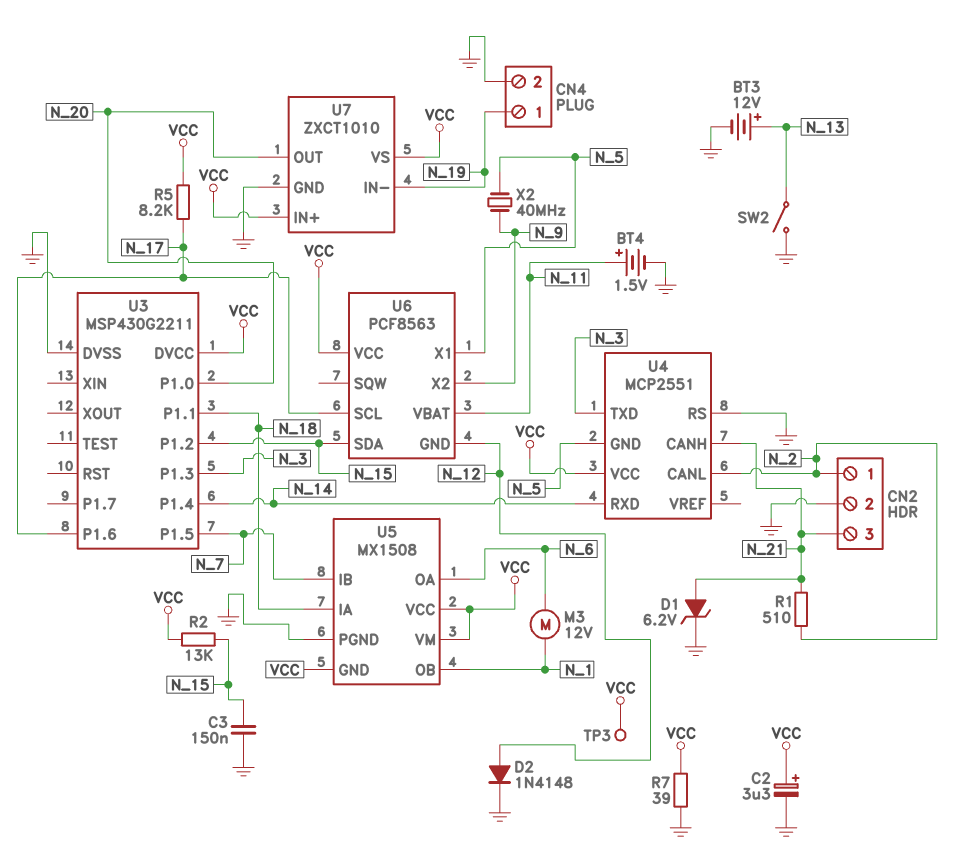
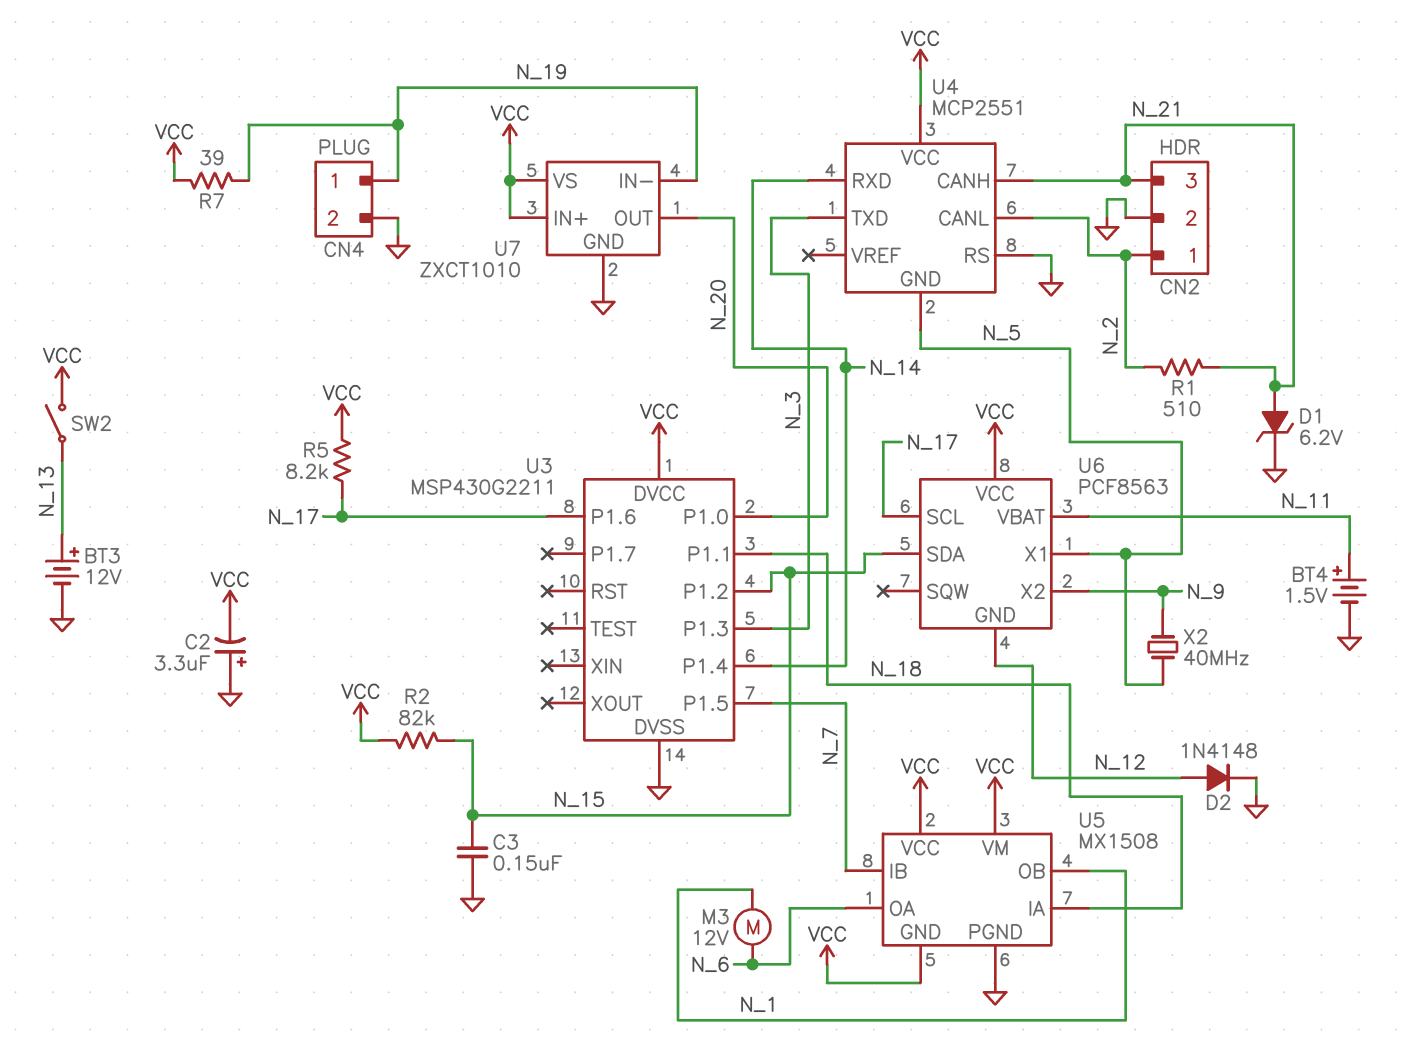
C2: 3.3uF (plus VCC, minus GND) -> 3.3uF (plus GND, minus VCC)
R2: 13k (N_15, VCC) -> 82k (N_15, VCC)
R7: 39 (GND, VCC) -> 39 (N_19, VCC)
SW2: switch (GND, N_13) -> switch (N_13, VCC)
TP3: test point (VCC) -> none

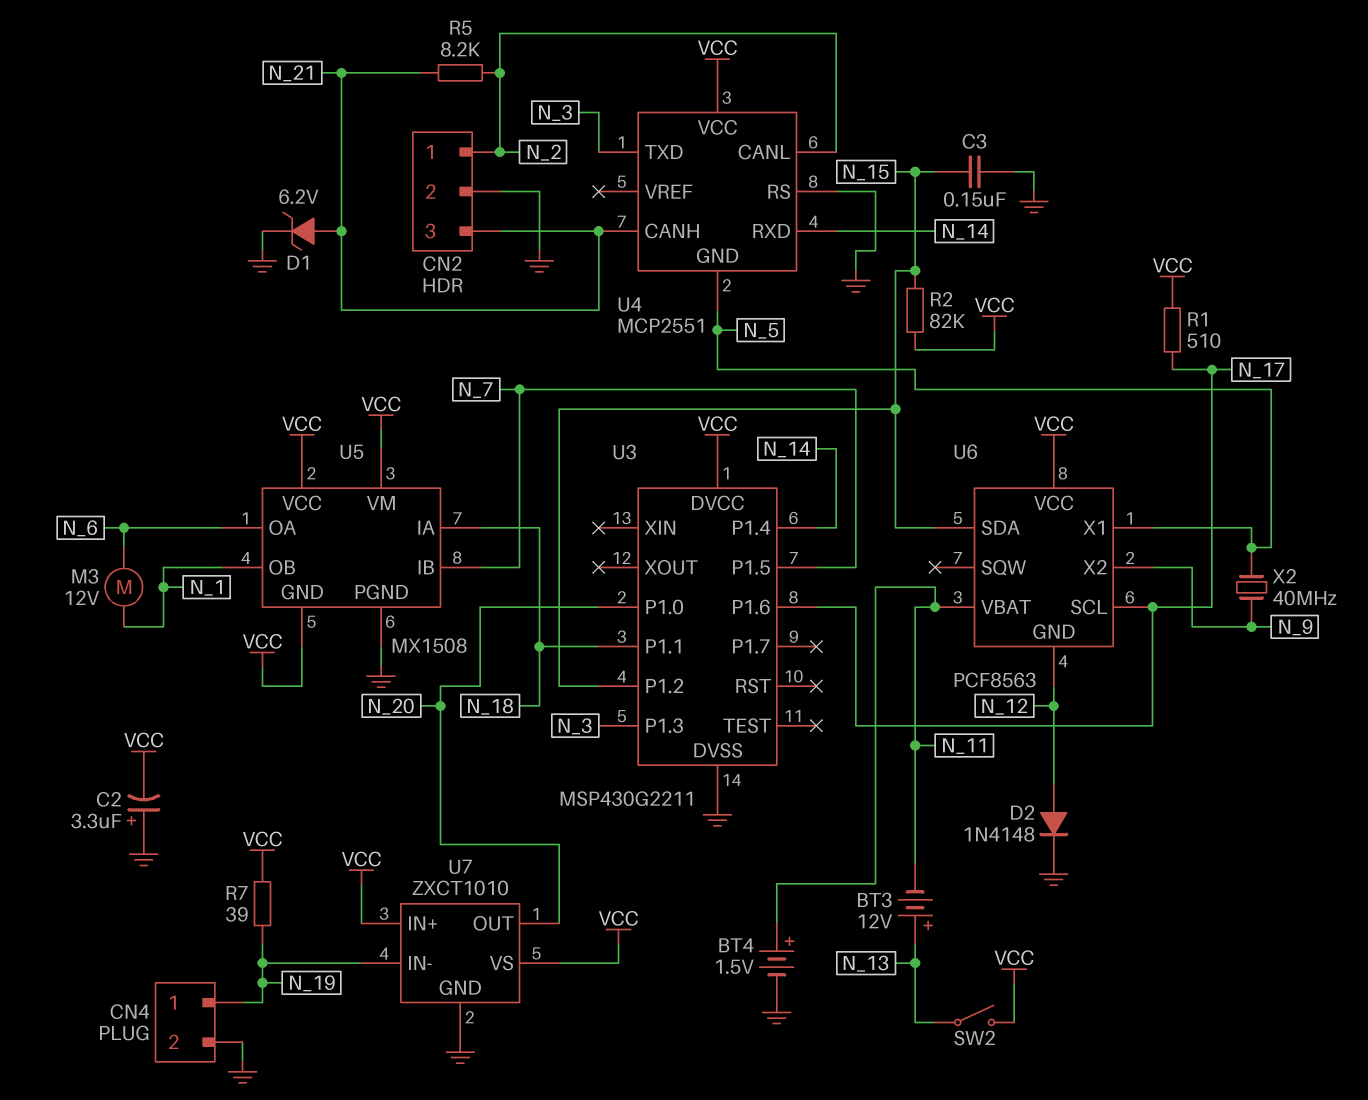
BT3: 12V (plus N_13, minus GND) -> 12V (plus N_13, minus N_11)
R1: 510 (N_2, N_21) -> 510 (N_17, VCC)
R5: 8.2k (N_17, VCC) -> 8.2k (N_2, N_21)

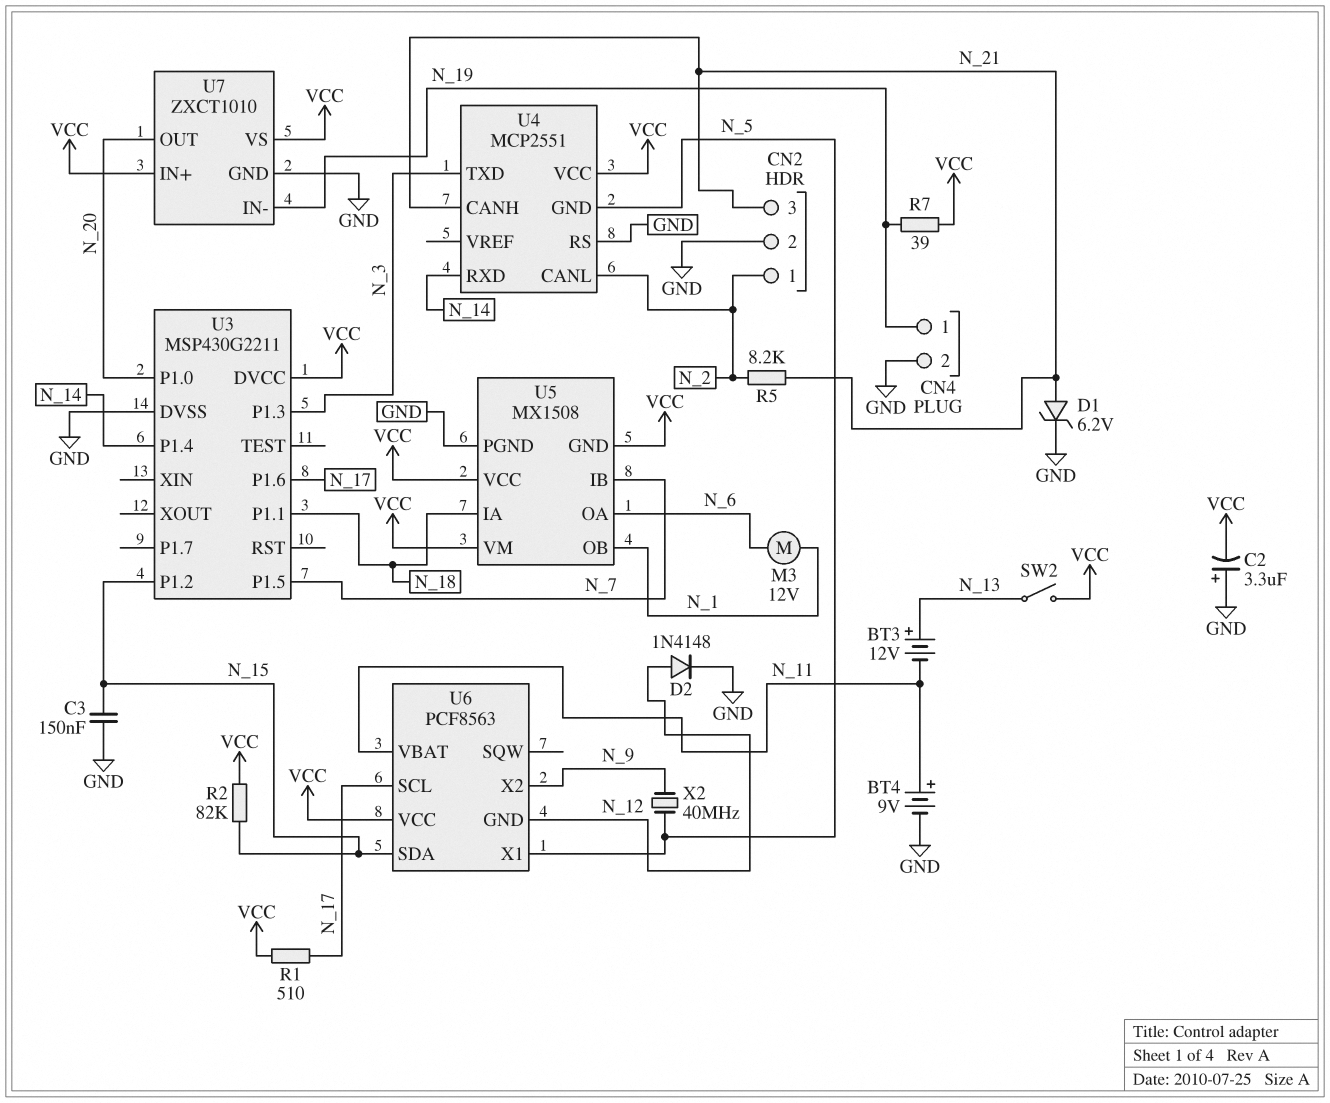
BT4: 1.5V (plus N_11, minus GND) -> 9V (plus N_11, minus GND)

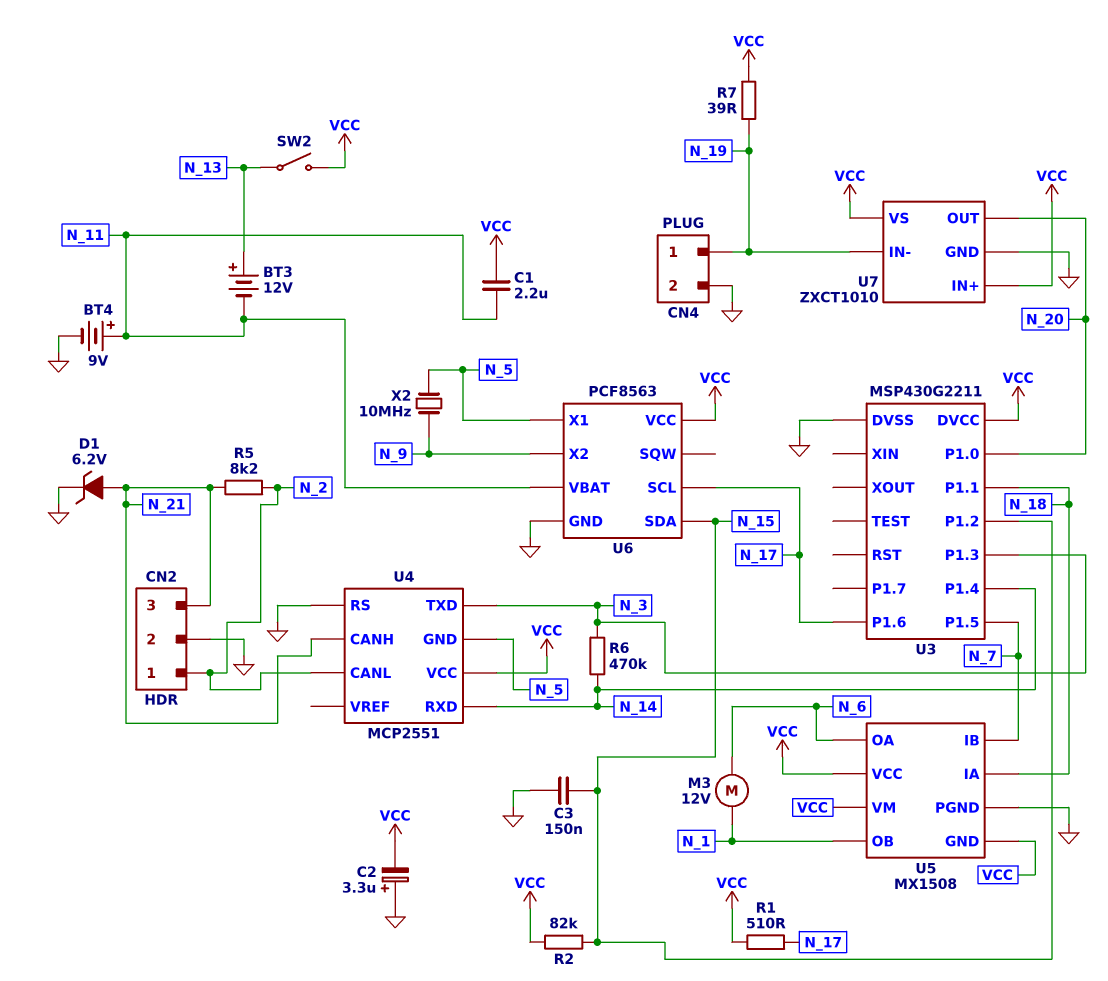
C1: none -> 2.2uF (N_11, VCC)
D2: diode 1N4148 (A N_12, K GND) -> none
R6: none -> 470k (N_3, N_14)
U6 pin GND: N_12 -> GND
X2: 40MHz (N_5, N_9) -> 10MHz (N_5, N_9)

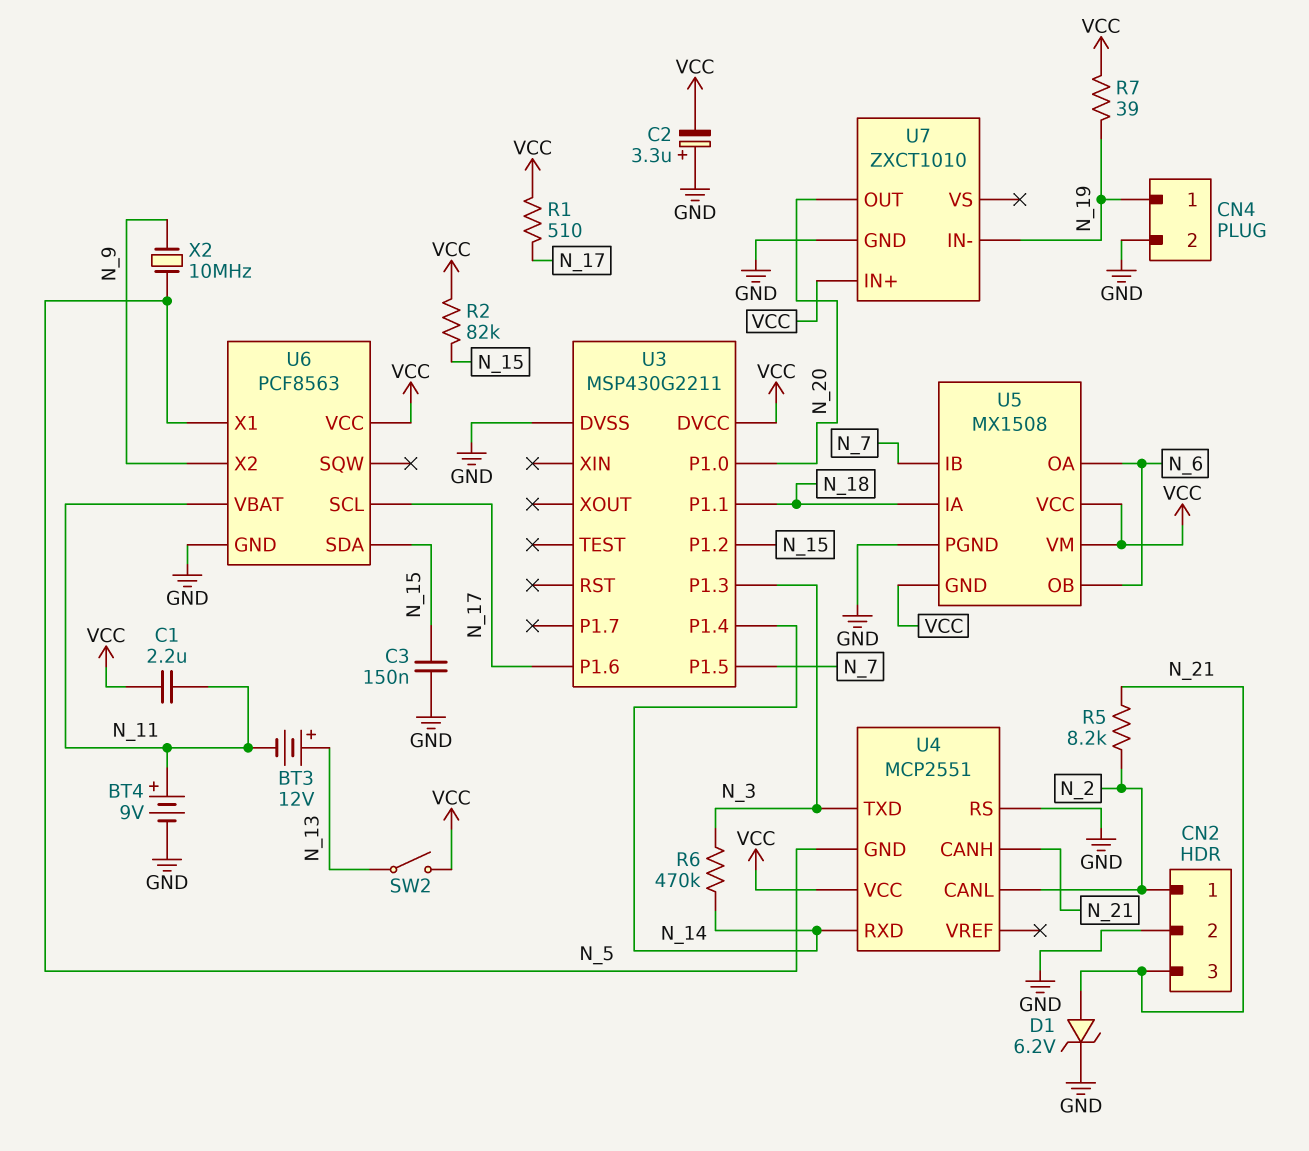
M3: motor 12V (N_1, N_6) -> none
U5 pin OB: N_1 -> N_6
U7 pin VS: VCC -> none

